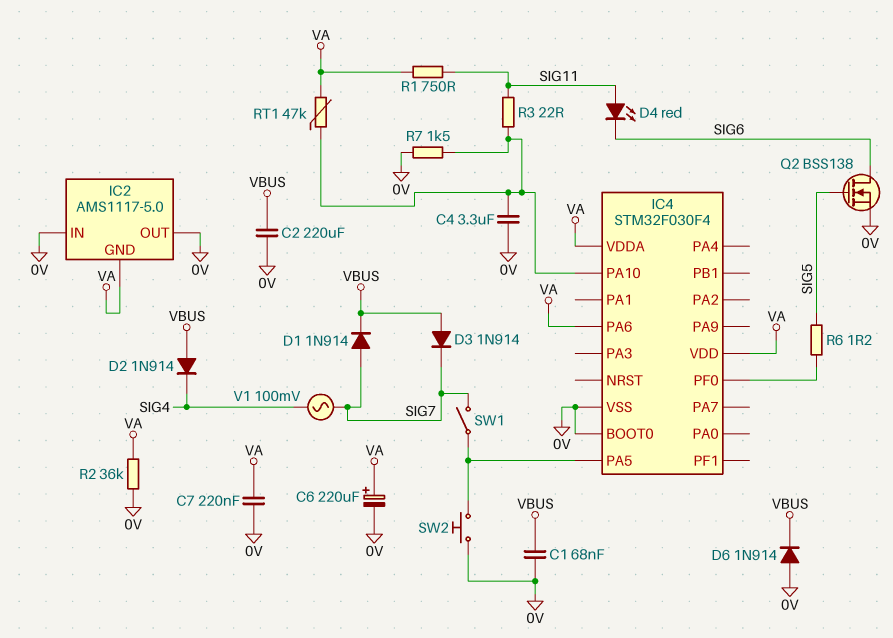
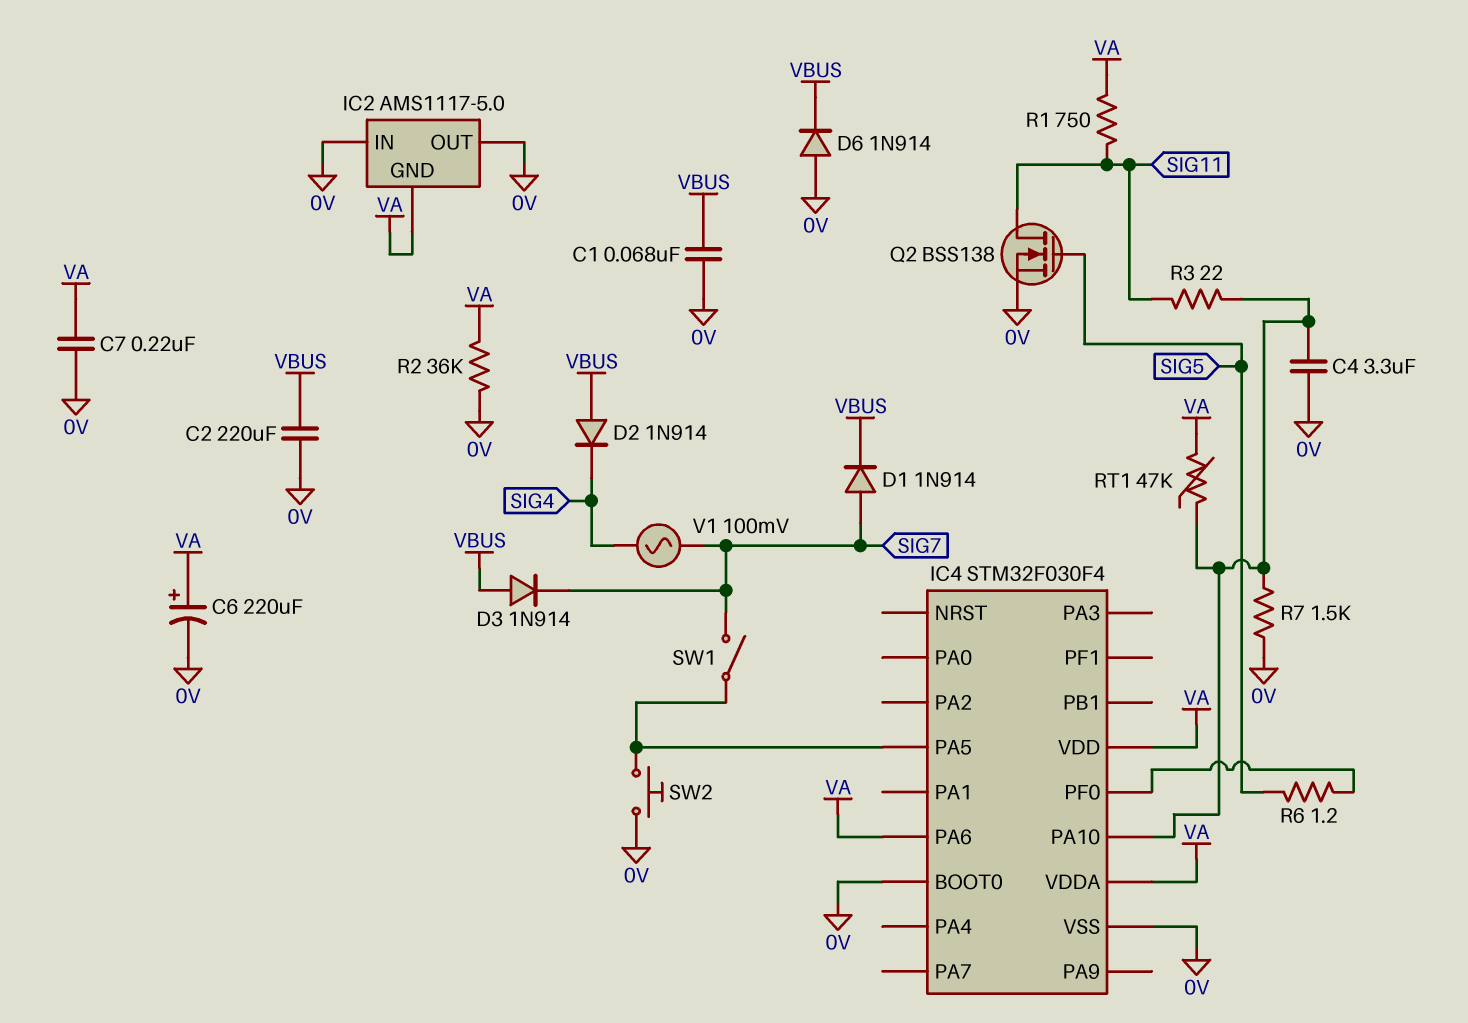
D4: LED red (A SIG11, K SIG6) -> none
Q2: NMOS BSS138 (G SIG5, D SIG6, S 0V) -> NMOS BSS138 (G SIG5, D SIG11, S 0V)

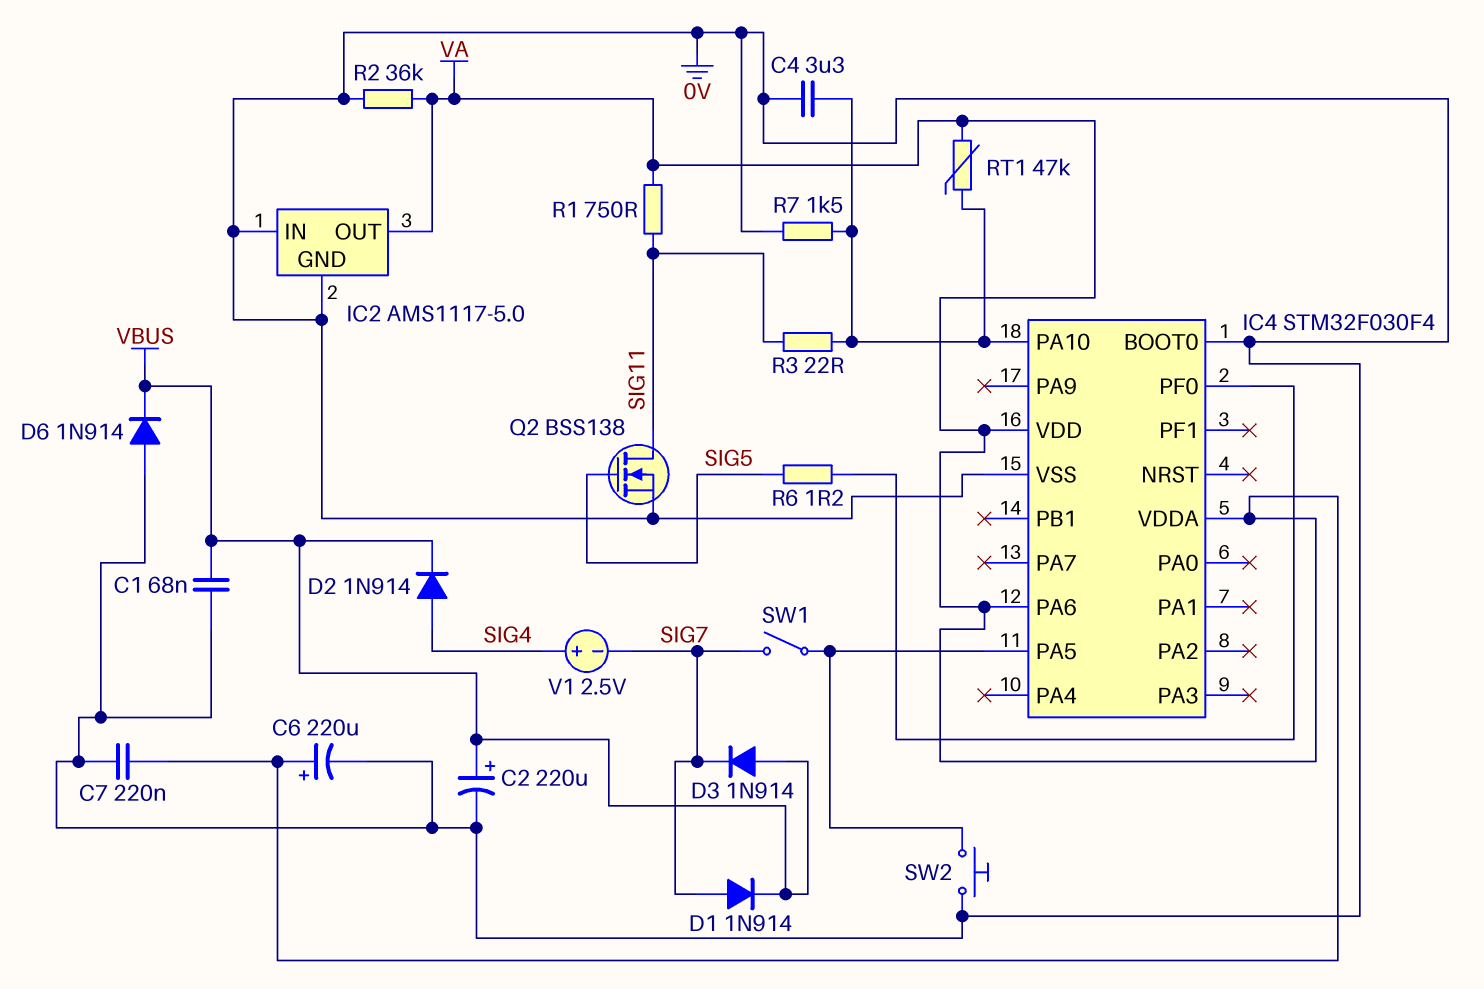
C2: 220uF (0V, VBUS) -> 220uF (plus VBUS, minus 0V)
D2: diode 1N914 (A VBUS, K SIG4) -> diode 1N914 (A SIG4, K VBUS)
IC2 pin GND: VA -> 0V
IC2 pin OUT: 0V -> VA
V1: AC 100mV (SIG4, SIG7) -> 2.5V (plus SIG4, minus SIG7)

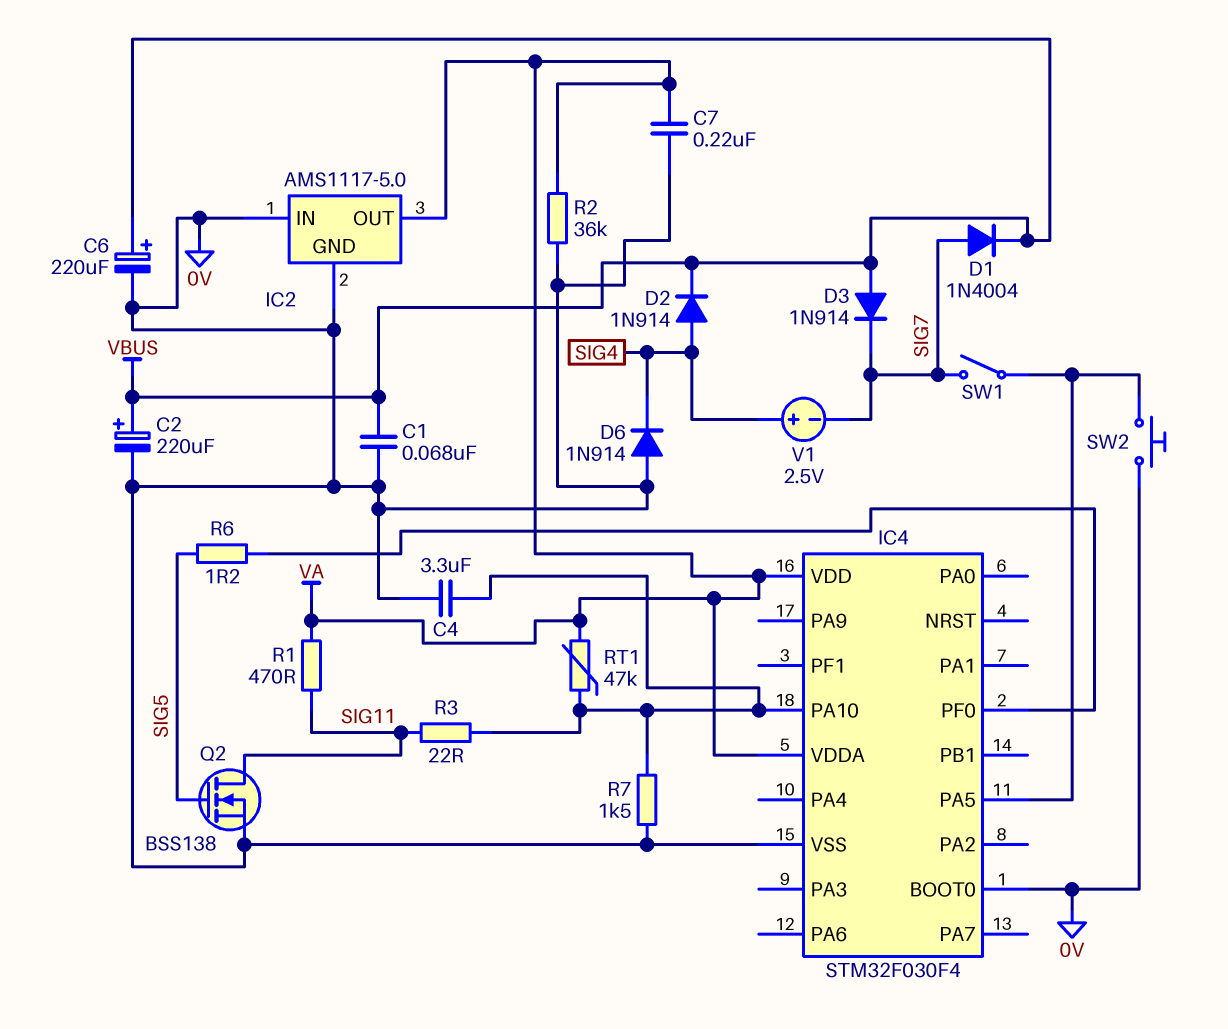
C6: 220uF (plus VA, minus 0V) -> 220uF (plus VBUS, minus 0V)
D1: diode 1N914 (A SIG7, K VBUS) -> diode 1N4004 (A SIG7, K VBUS)
D6: diode 1N914 (A 0V, K VBUS) -> diode 1N914 (A 0V, K SIG4)
IC4 pin PA6: VA -> none
R1: 750 (SIG11, VA) -> 470 (SIG11, VA)

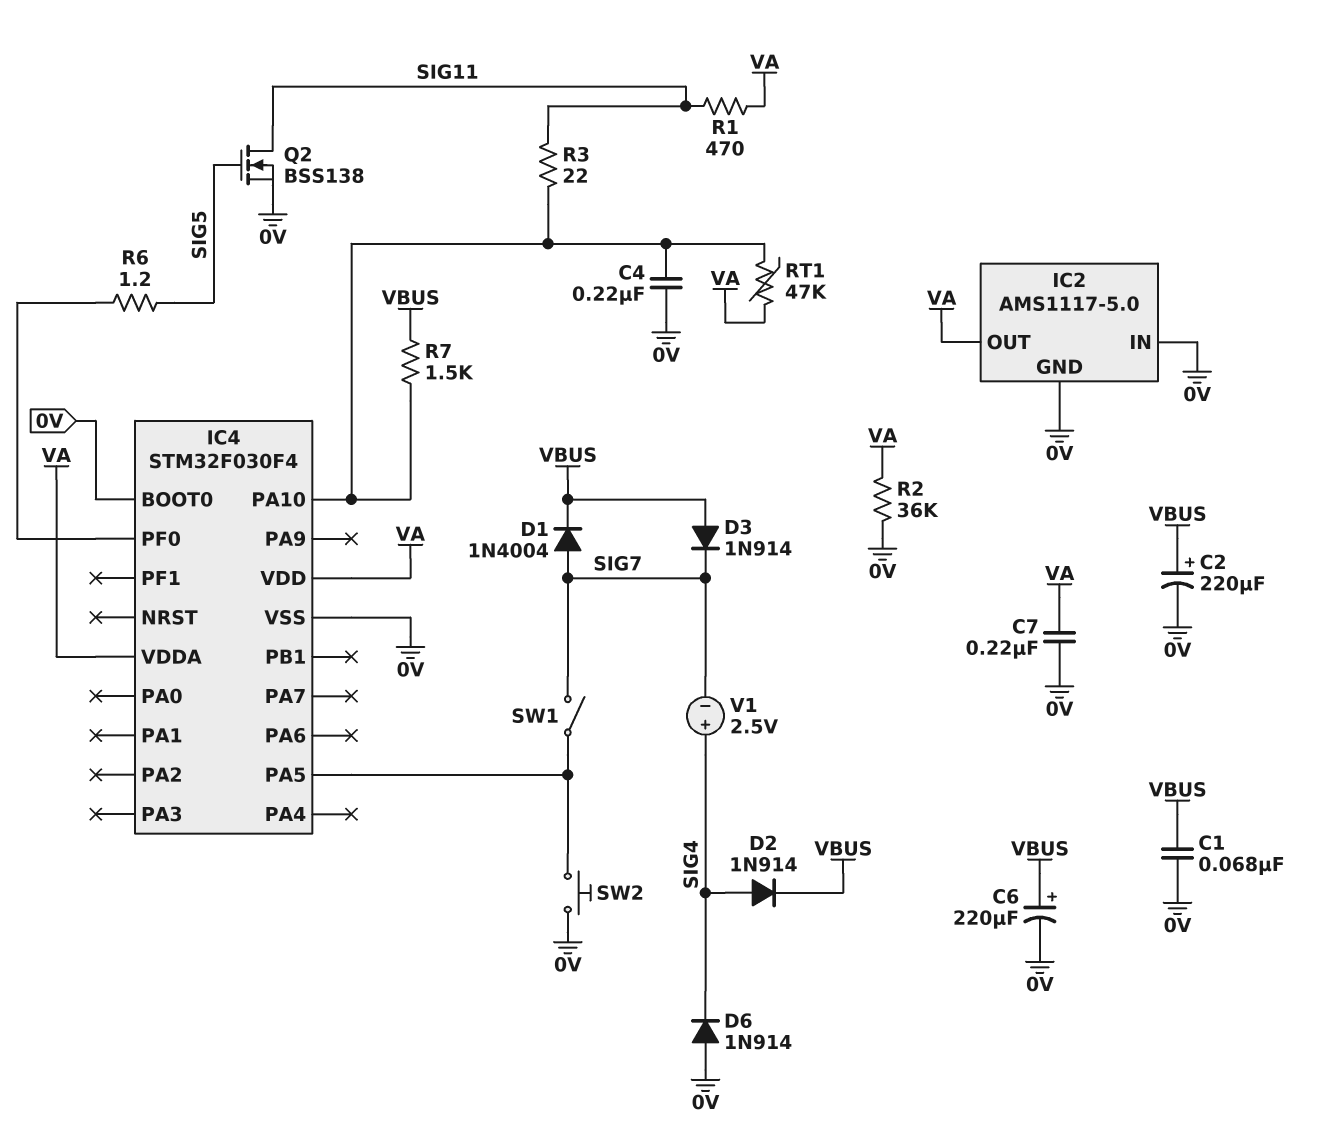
C4: 3.3uF (0V, IC4/PA10) -> 220nF (0V, IC4/PA10)
R7: 1.5k (0V, IC4/PA10) -> 1.5k (IC4/PA10, VBUS)

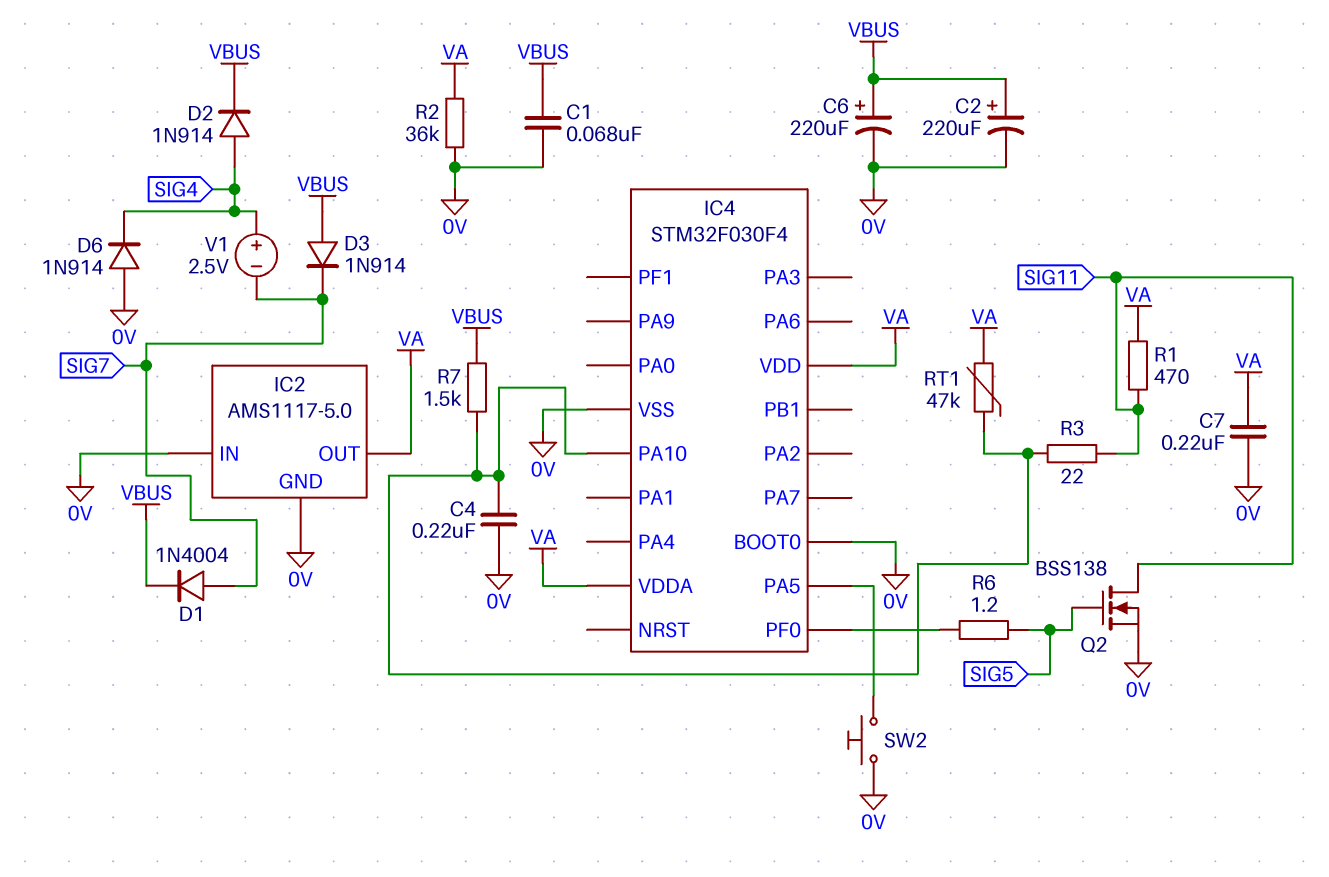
SW1: switch (IC4/PA5, SIG7) -> none

